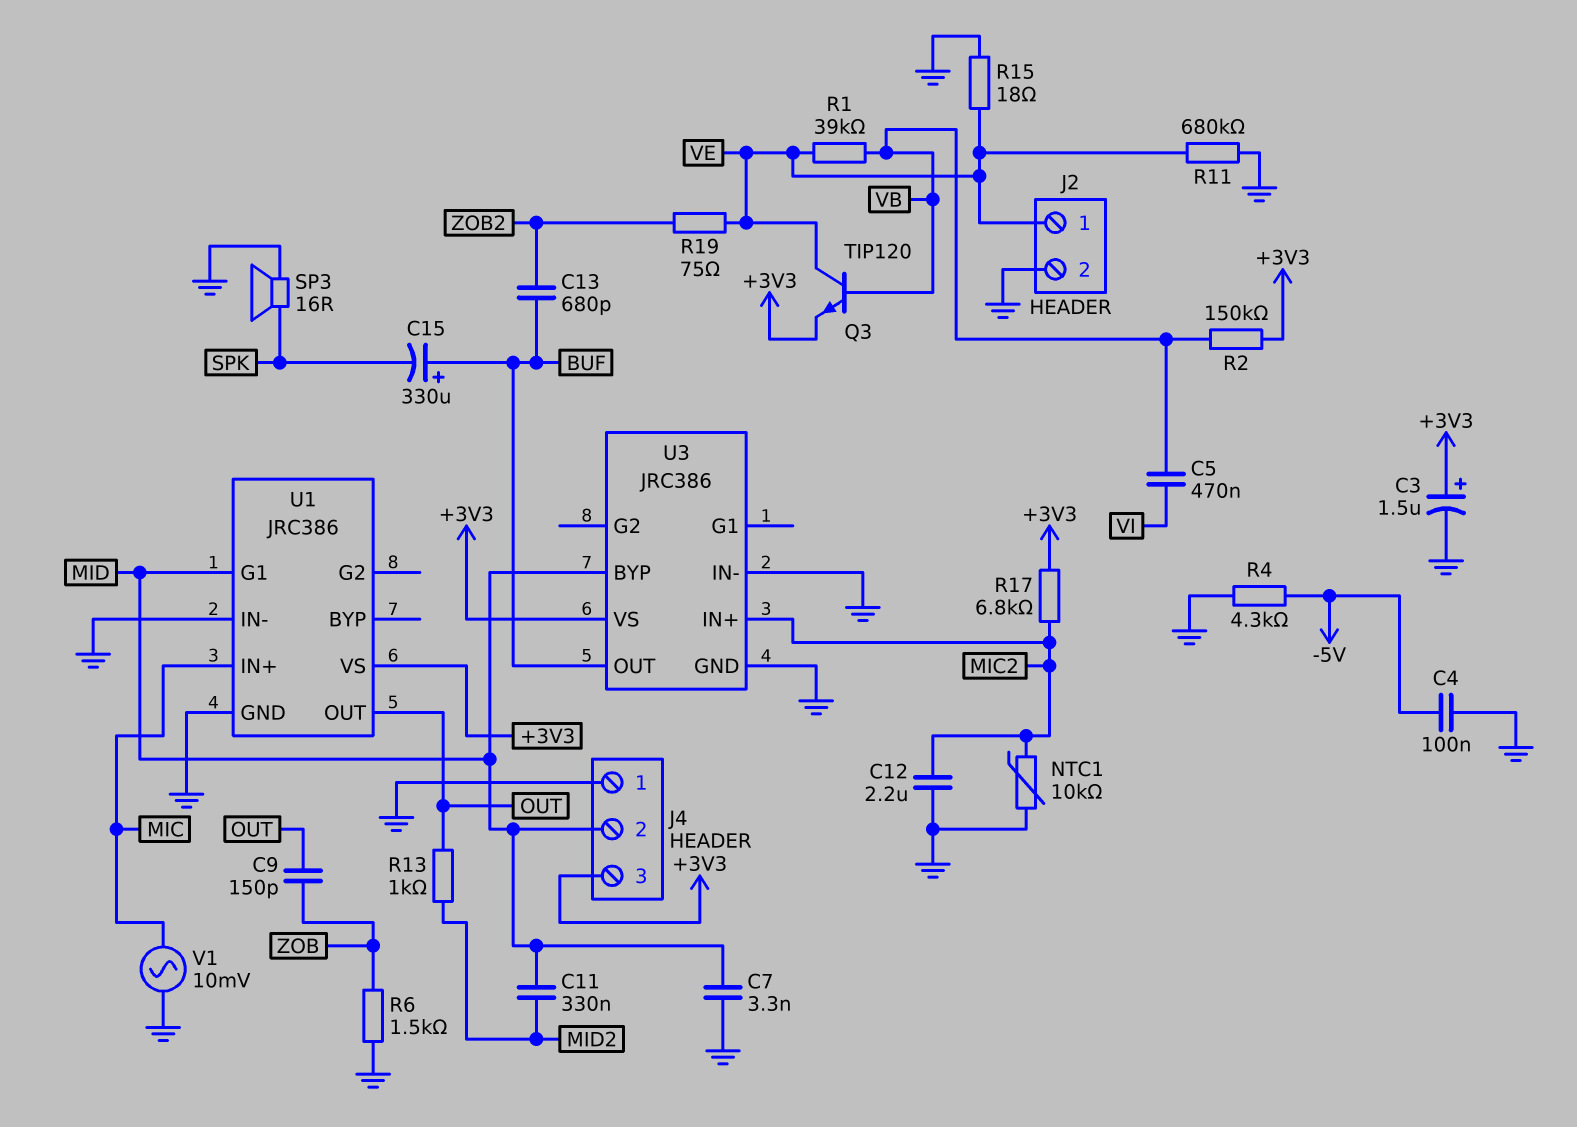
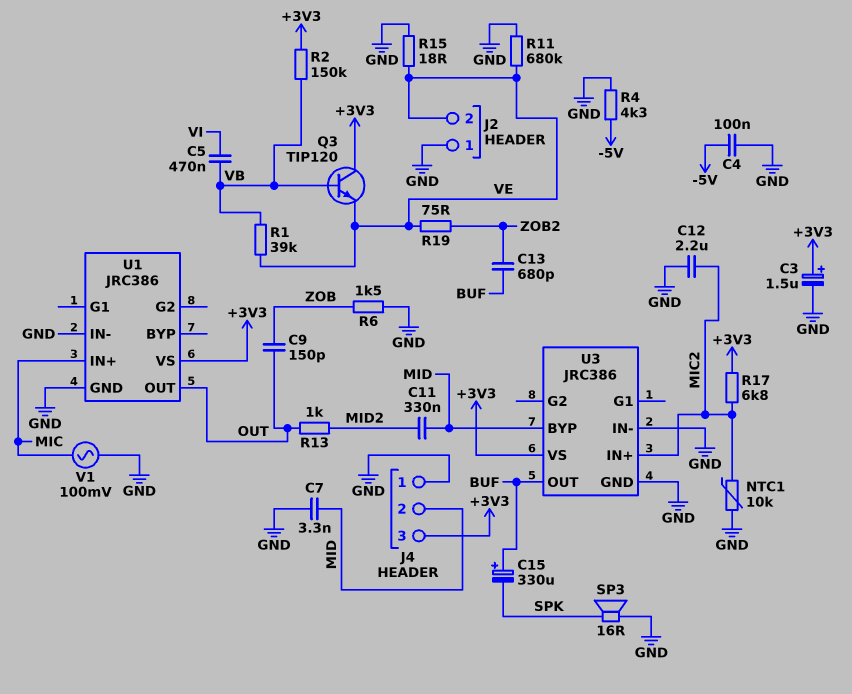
J2 pin 1: VE -> GND
J2 pin 2: GND -> VE
Q3: NPN TIP120 (B VB, C VE, E +3V3) -> NPN TIP120 (B VB, C +3V3, E VE)
U1 pin G1: MID -> none
V1: AC 10mV (GND, MIC) -> AC 100mV (GND, MIC)

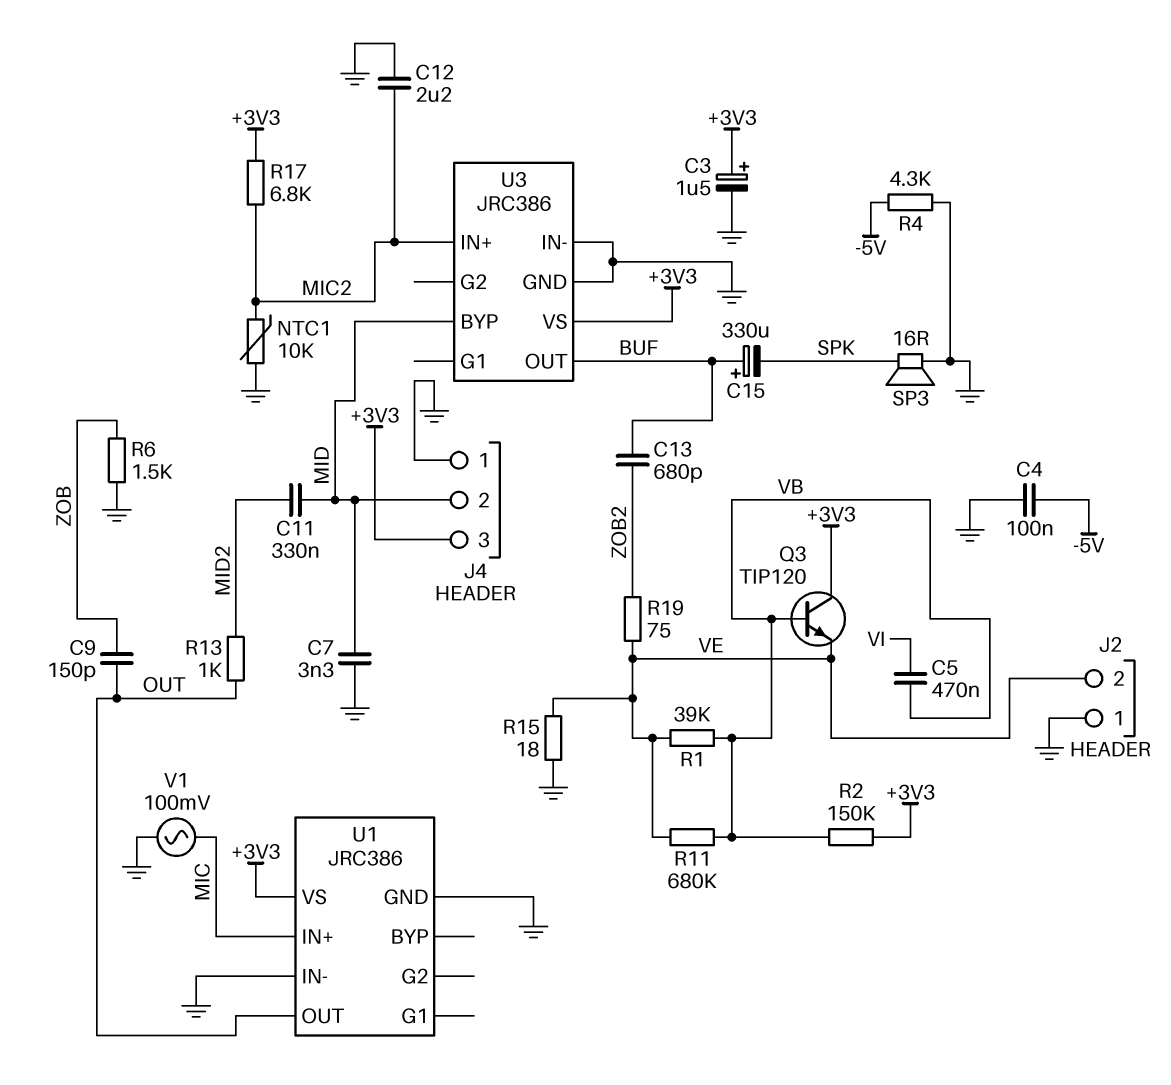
R11: 680k (GND, VE) -> 680k (VB, VE)

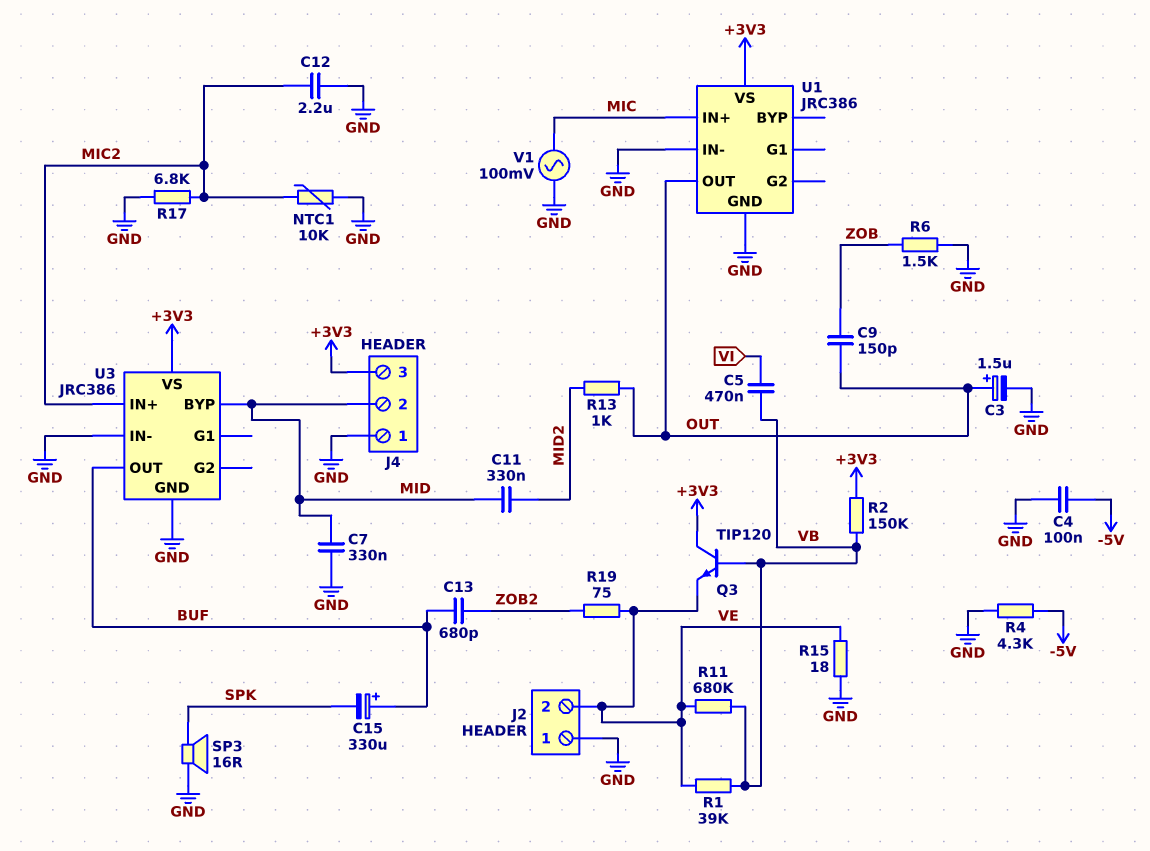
C3: 1.5uF (plus +3V3, minus GND) -> 1.5uF (plus OUT, minus GND)
C7: 3.3nF (GND, MID) -> 330nF (GND, MID)
R17: 6.8k (+3V3, MIC2) -> 6.8k (GND, MIC2)

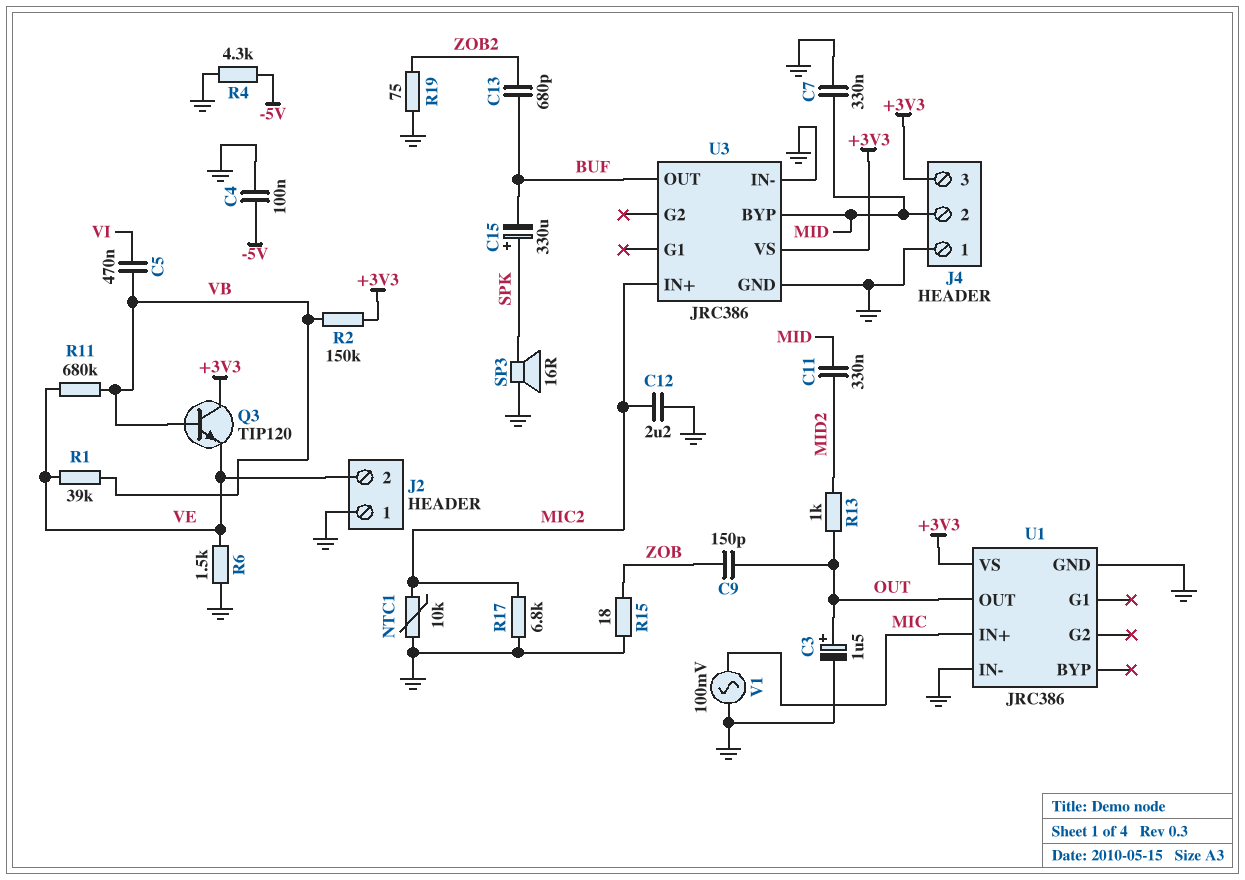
C15: 330uF (plus BUF, minus SPK) -> 330uF (plus SPK, minus BUF)
R6: 1.5k (GND, ZOB) -> 1.5k (GND, VE)
R15: 18 (GND, VE) -> 18 (GND, ZOB)
R19: 75 (VE, ZOB2) -> 75 (GND, ZOB2)

